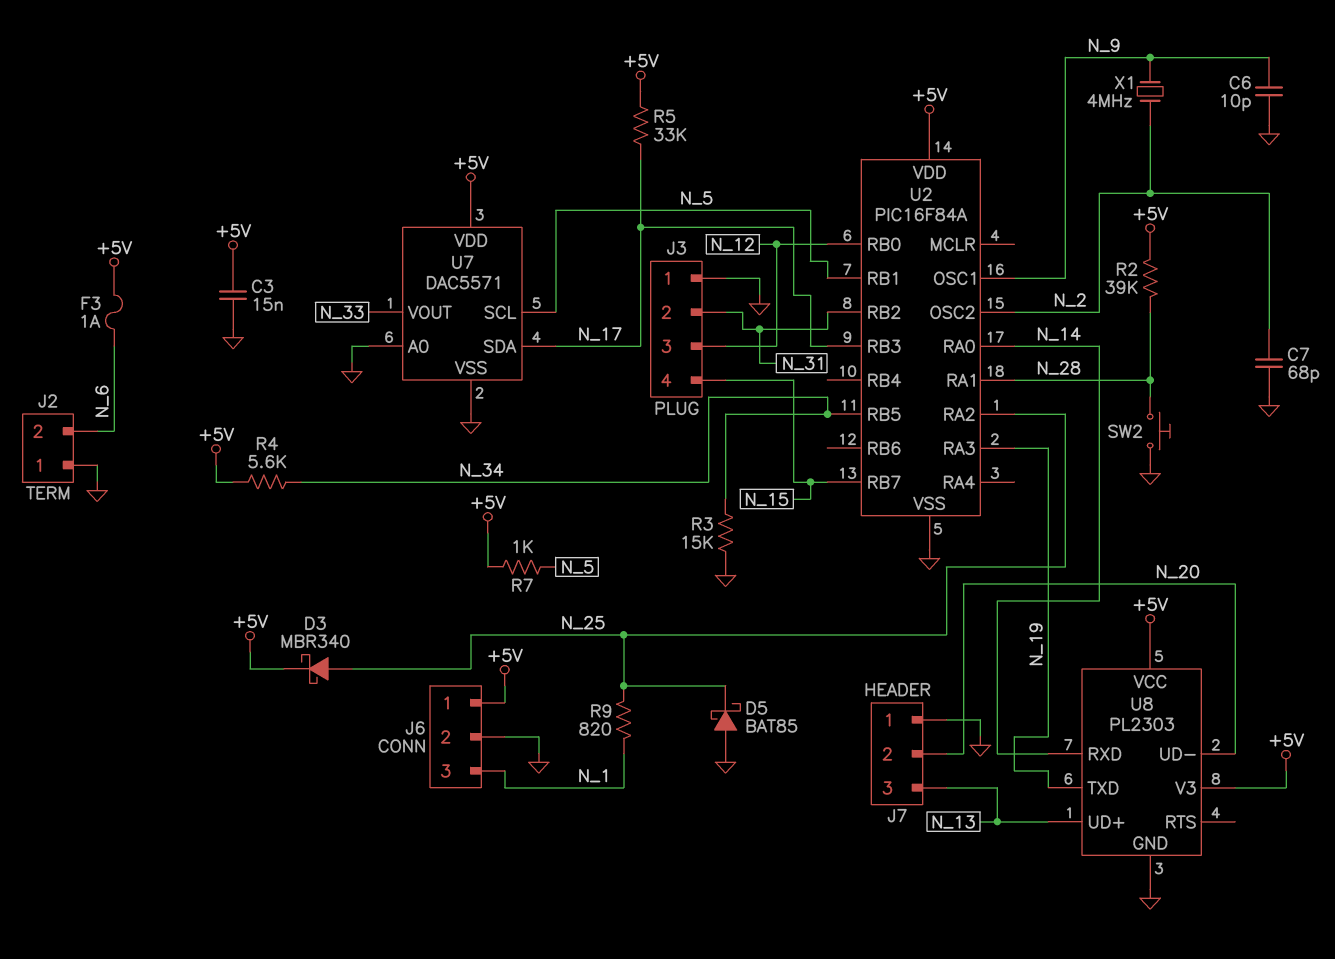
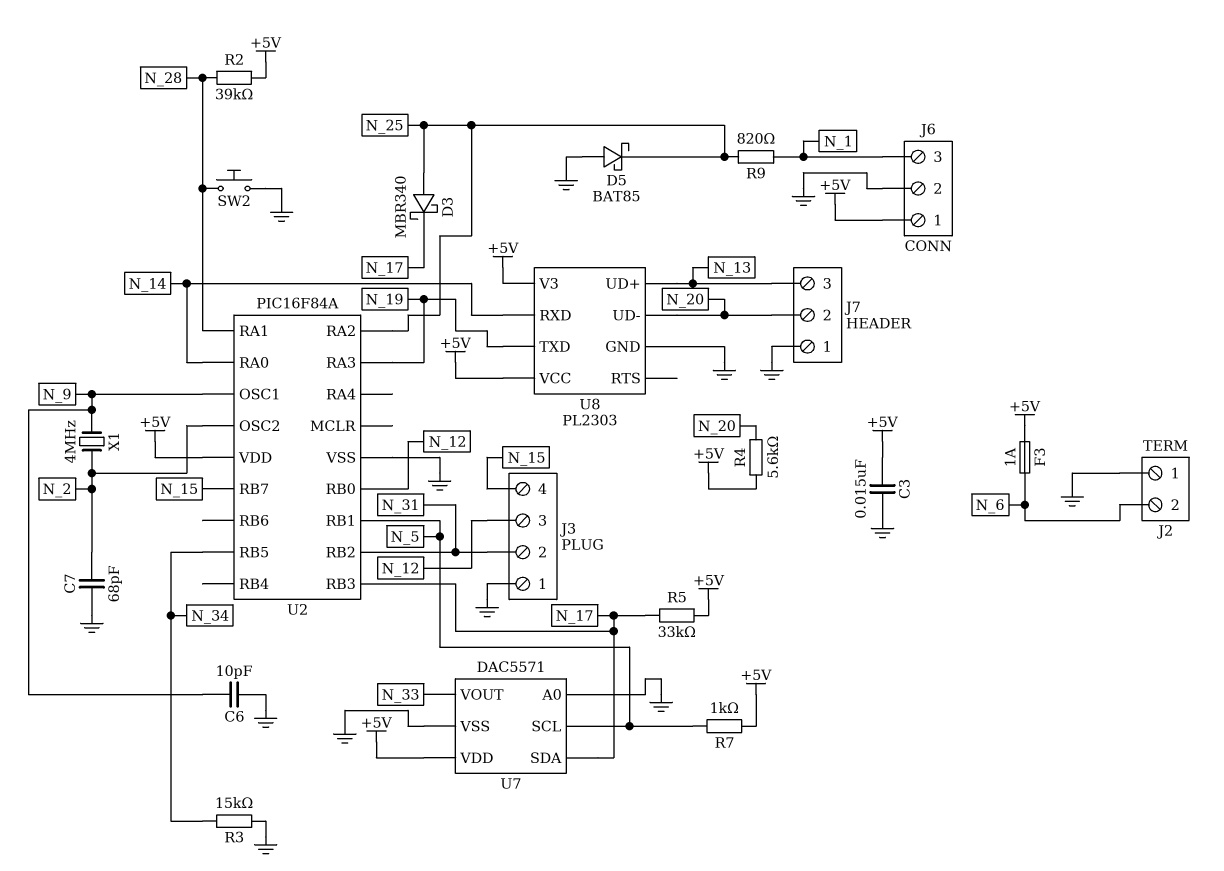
D3: schottky MBR340 (A N_25, K +5V) -> schottky MBR340 (A N_25, K N_17)
R4: 5.6k (+5V, N_34) -> 5.6k (+5V, N_20)

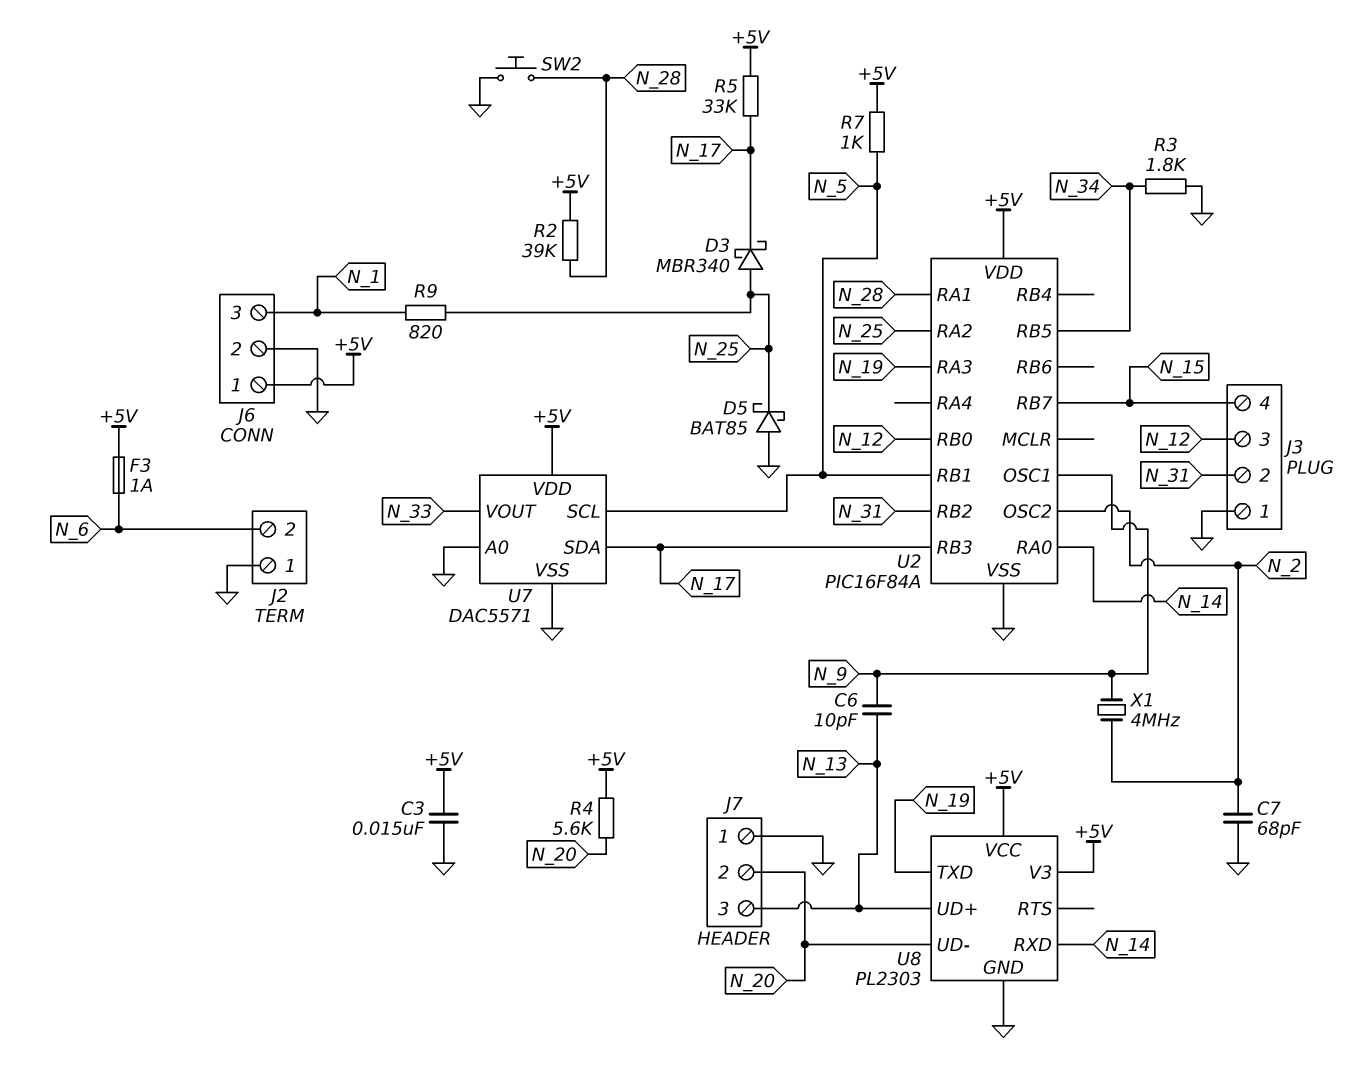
C6: 10pF (GND, N_9) -> 10pF (N_9, N_13)
R3: 15k (GND, N_34) -> 1.8k (GND, N_34)

